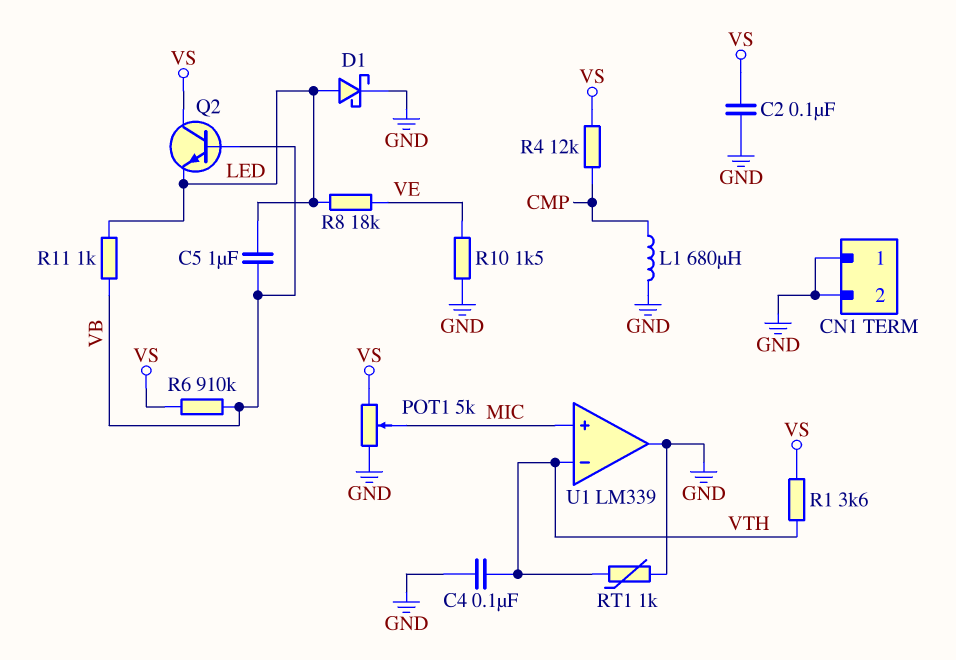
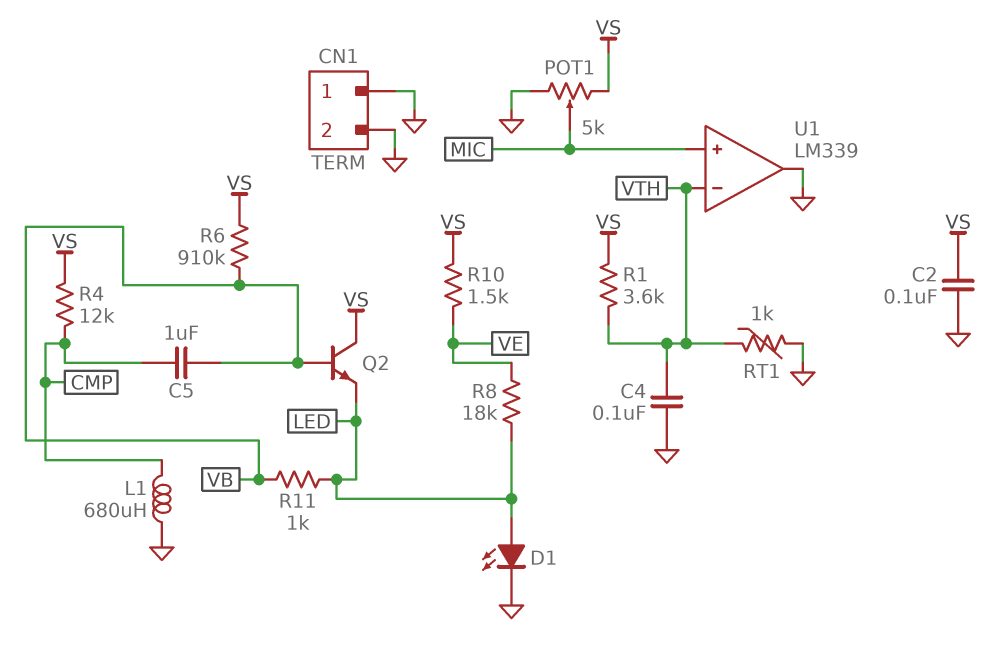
C5: 1uF (LED, VB) -> 1uF (CMP, VB)
D1: schottky (A LED, K GND) -> LED (A LED, K GND)
R10: 1.5k (GND, VE) -> 1.5k (VE, VS)

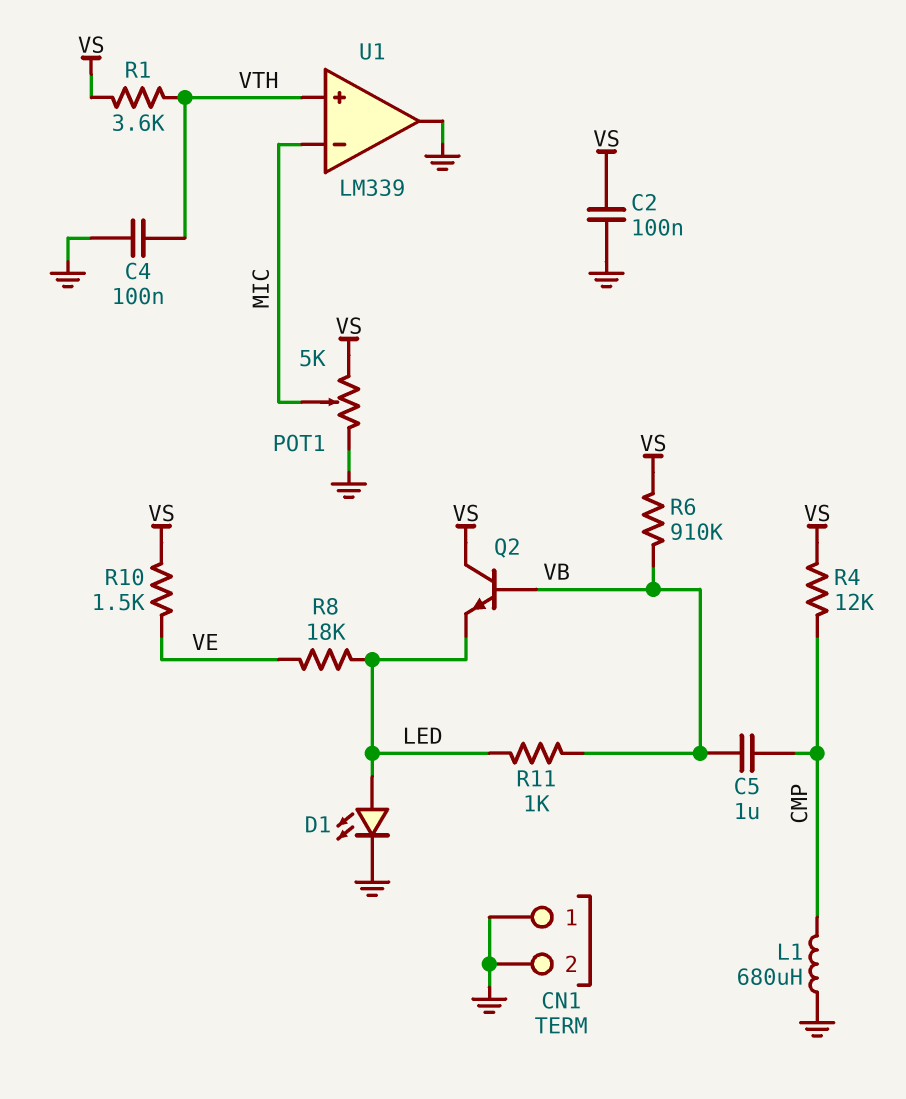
RT1: 1k (GND, VTH) -> none
U1 pin in+: MIC -> VTH
U1 pin in-: VTH -> MIC

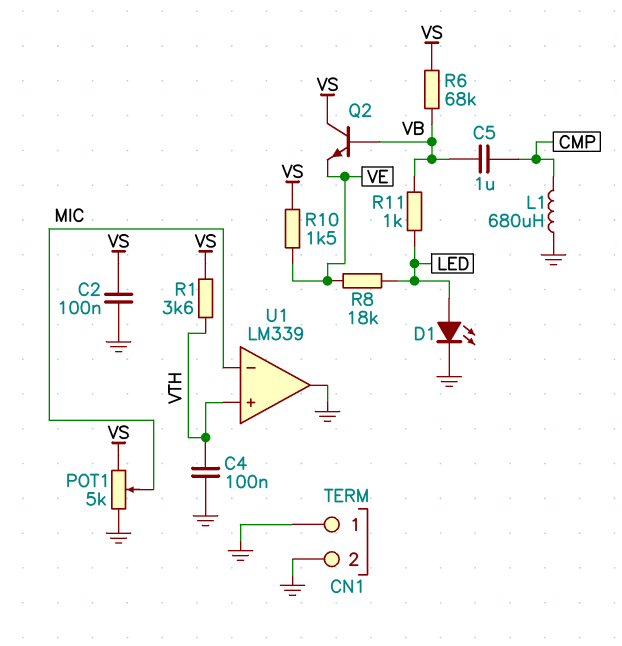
Q2: NPN (B VB, C VS, E LED) -> NPN (B VB, C VS, E VE)
R4: 12k (CMP, VS) -> none
R6: 910k (VB, VS) -> 68k (VB, VS)

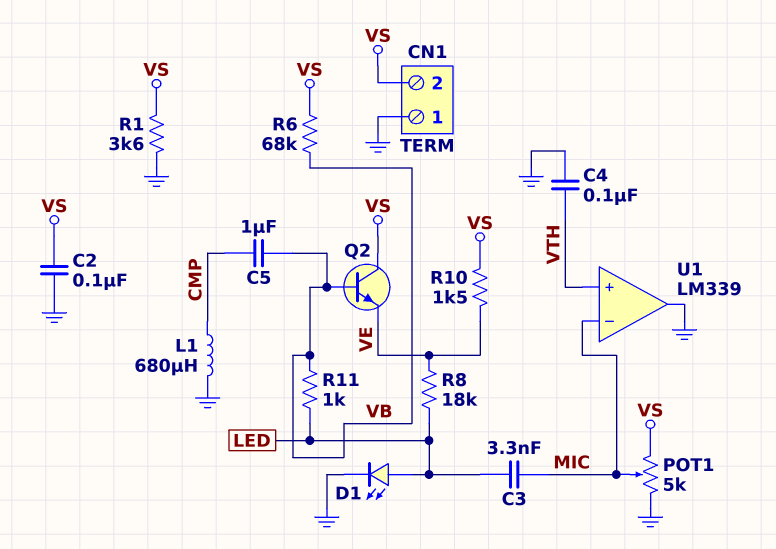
C3: none -> 3.3nF (LED, MIC)
CN1 pin 2: GND -> VS
R1: 3.6k (VS, VTH) -> 3.6k (GND, VS)

